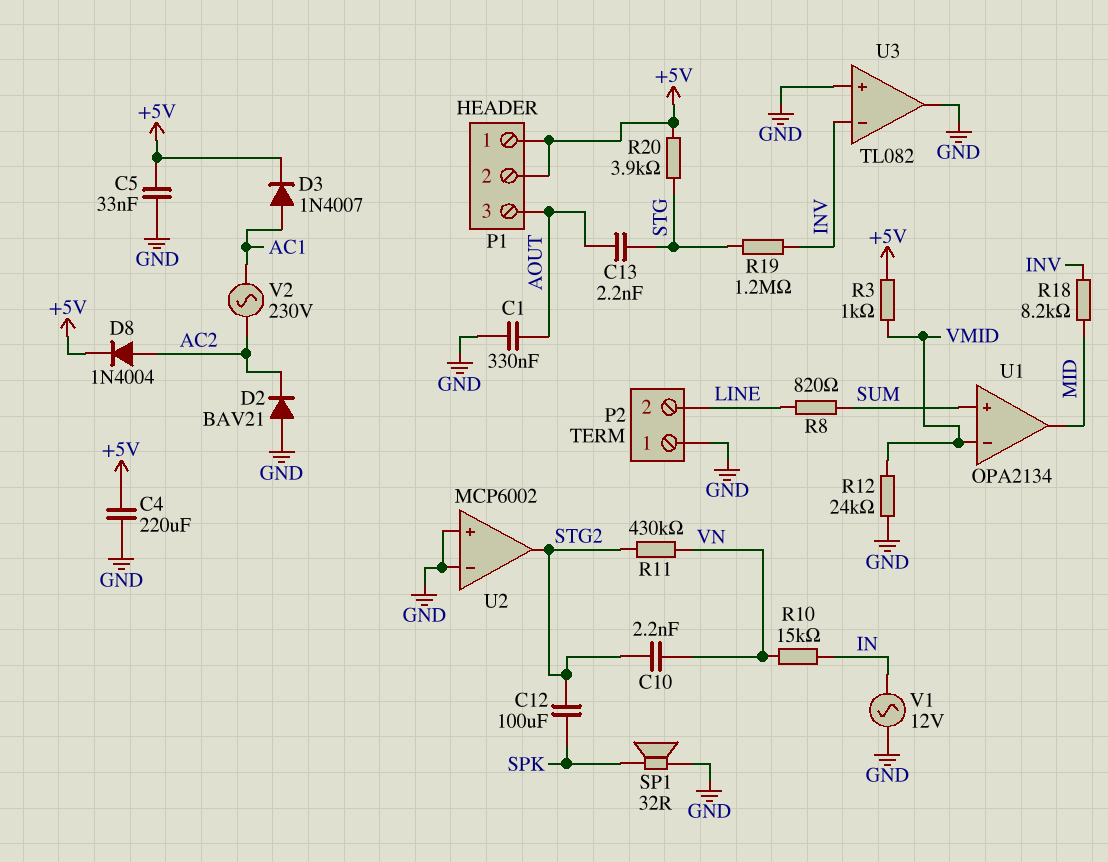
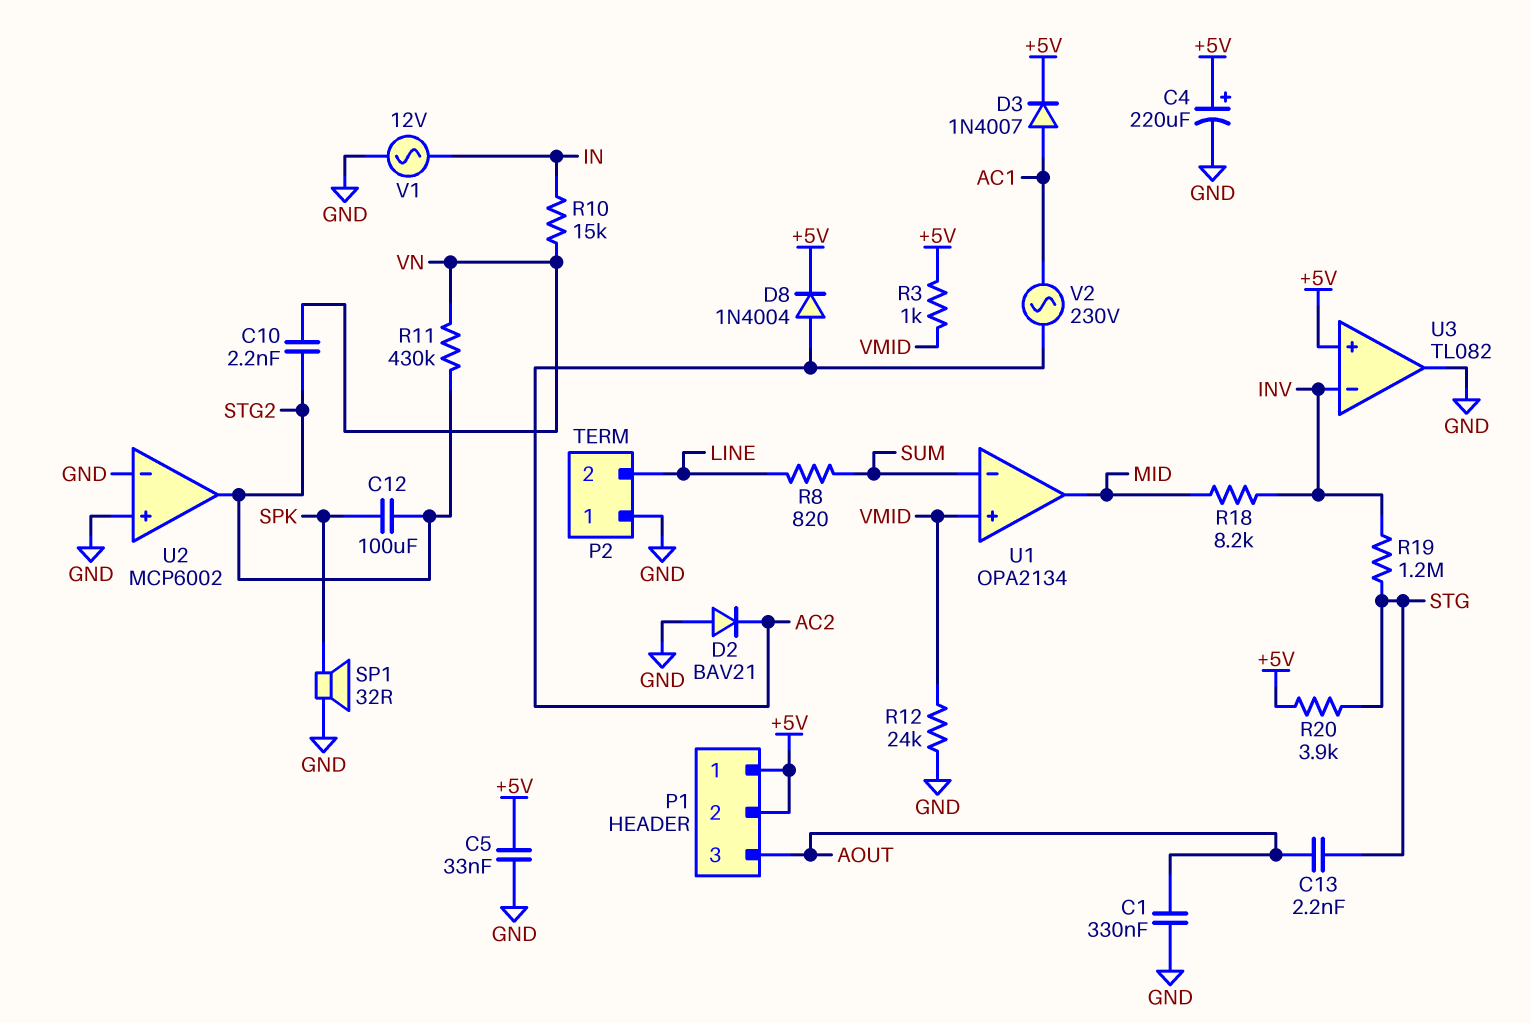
C4: 220uF (+5V, GND) -> 220uF (plus +5V, minus GND)
U1 pin in+: SUM -> VMID
U1 pin in-: VMID -> SUM
U3 pin in+: GND -> +5V

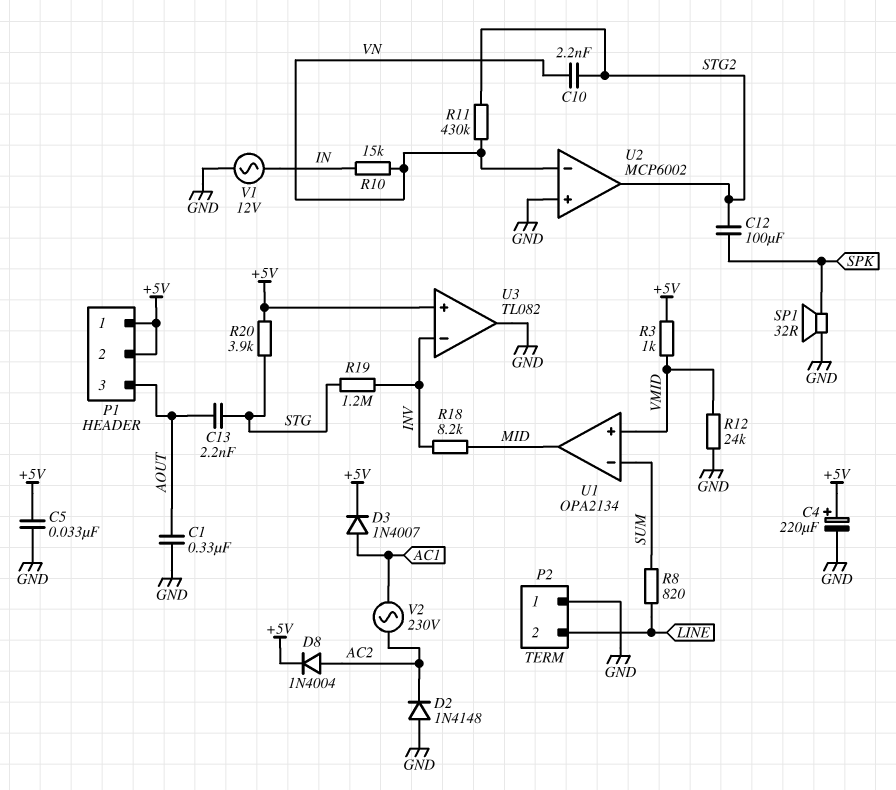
D2: diode BAV21 (A GND, K AC2) -> diode 1N4148 (A GND, K AC2)
U2 pin in-: GND -> VN

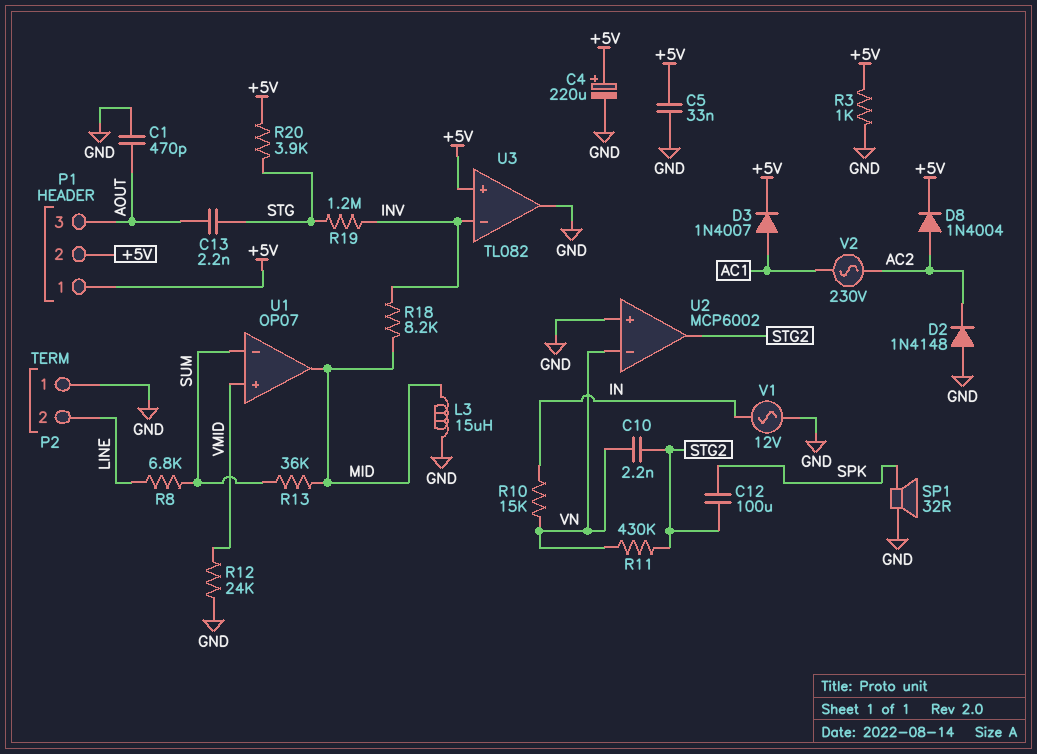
C1: 330nF (AOUT, GND) -> 470pF (AOUT, GND)
L3: none -> 15uH (GND, MID)
R3: 1k (+5V, VMID) -> 1k (+5V, GND)
R8: 820 (LINE, SUM) -> 6.8k (LINE, SUM)
R13: none -> 36k (MID, SUM)
U1: OPA2134 -> OP07

